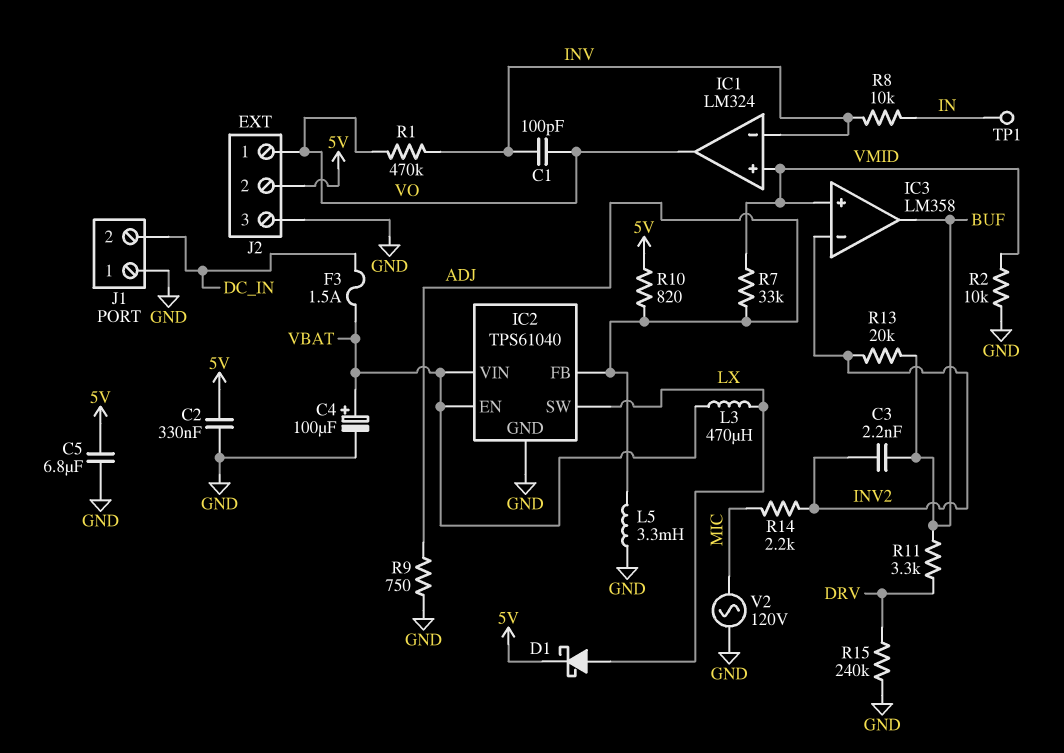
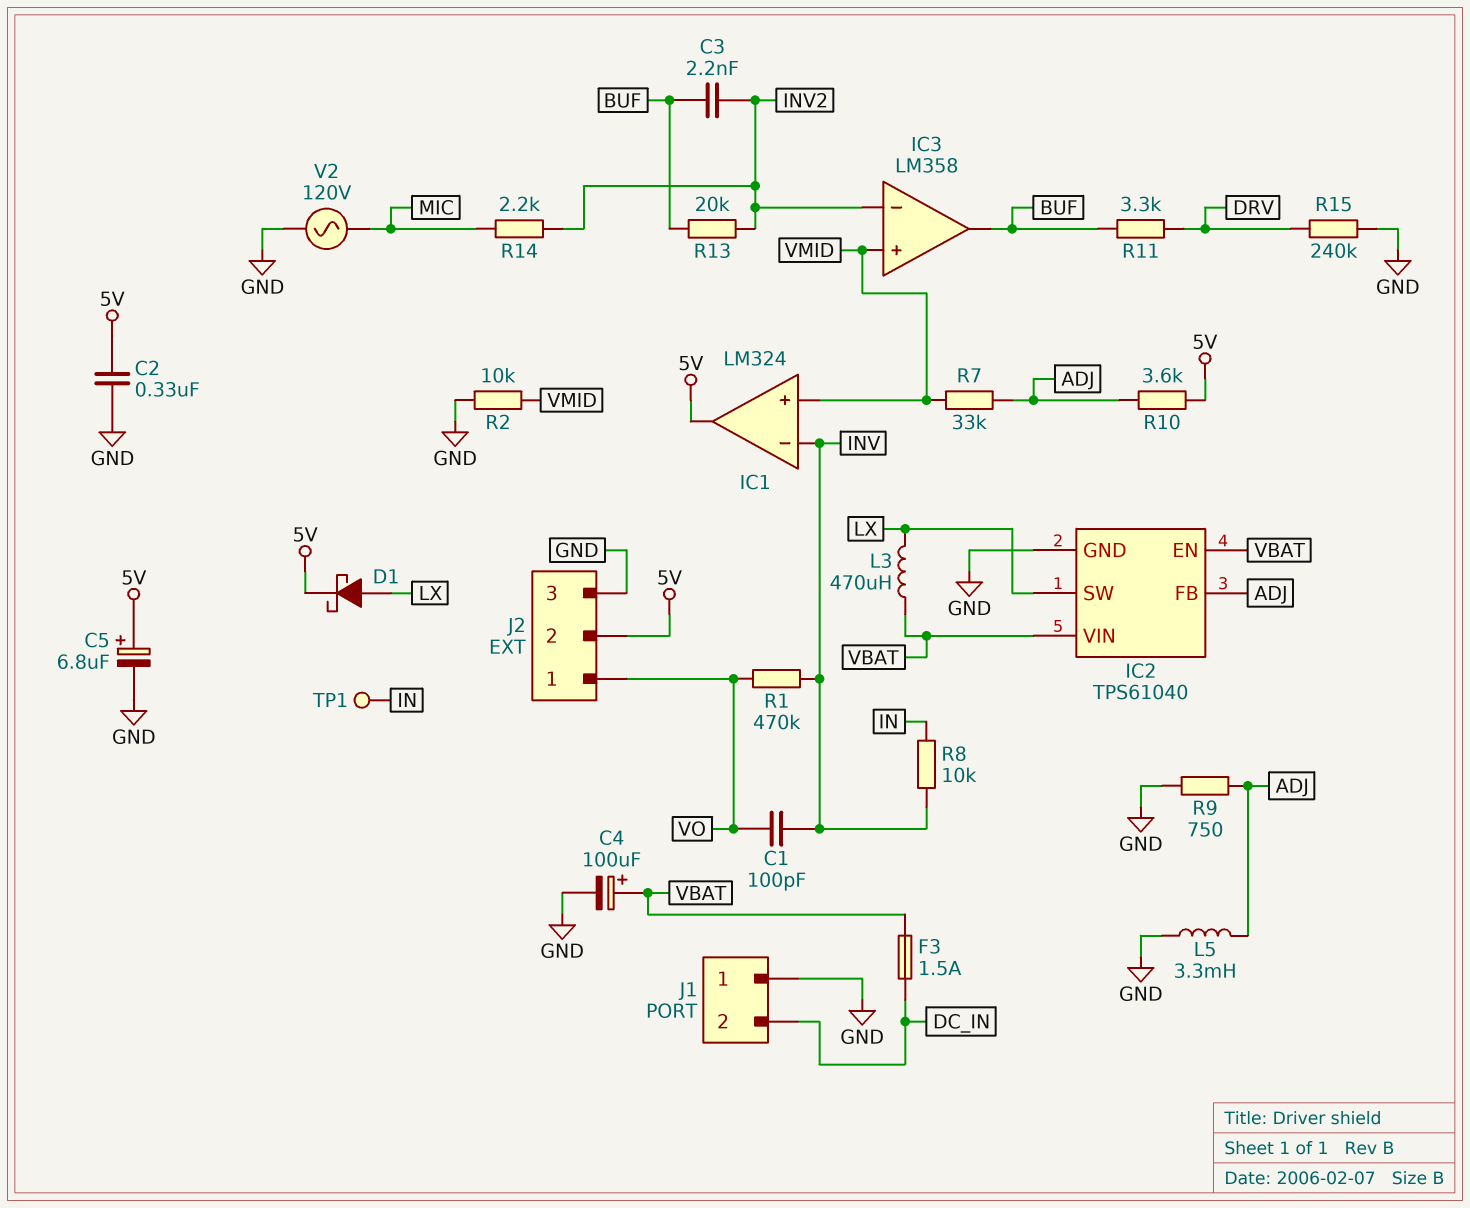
C5: 6.8uF (5V, GND) -> 6.8uF (plus 5V, minus GND)
IC1 pin out: VO -> 5V
R10: 820 (5V, ADJ) -> 3.6k (5V, ADJ)

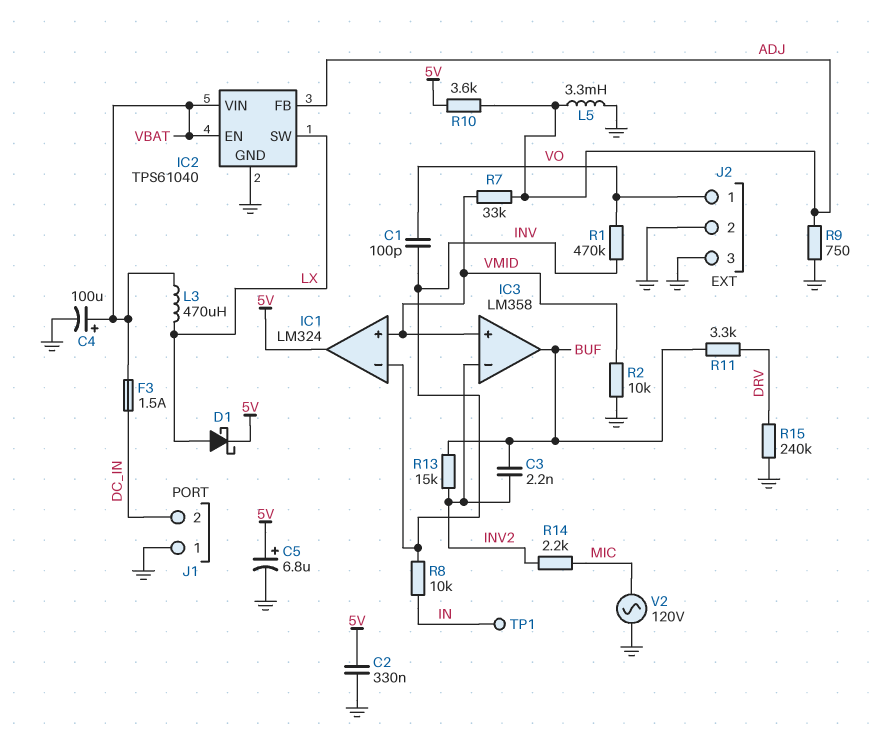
J2 pin 2: 5V -> GND
R13: 20k (BUF, INV2) -> 15k (BUF, INV2)

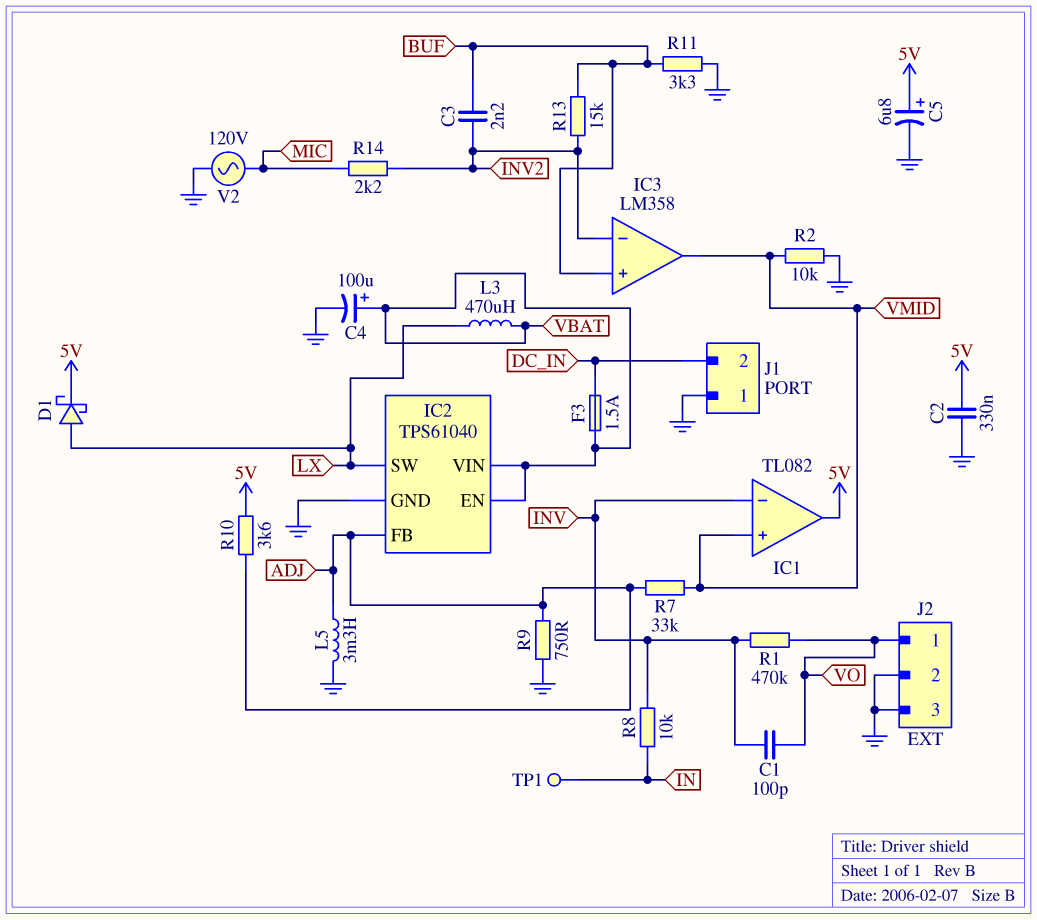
IC1: LM324 -> TL082
IC3 pin in+: VMID -> BUF
IC3 pin out: BUF -> VMID
R11: 3.3k (BUF, DRV) -> 3.3k (BUF, GND)
R15: 240k (DRV, GND) -> none

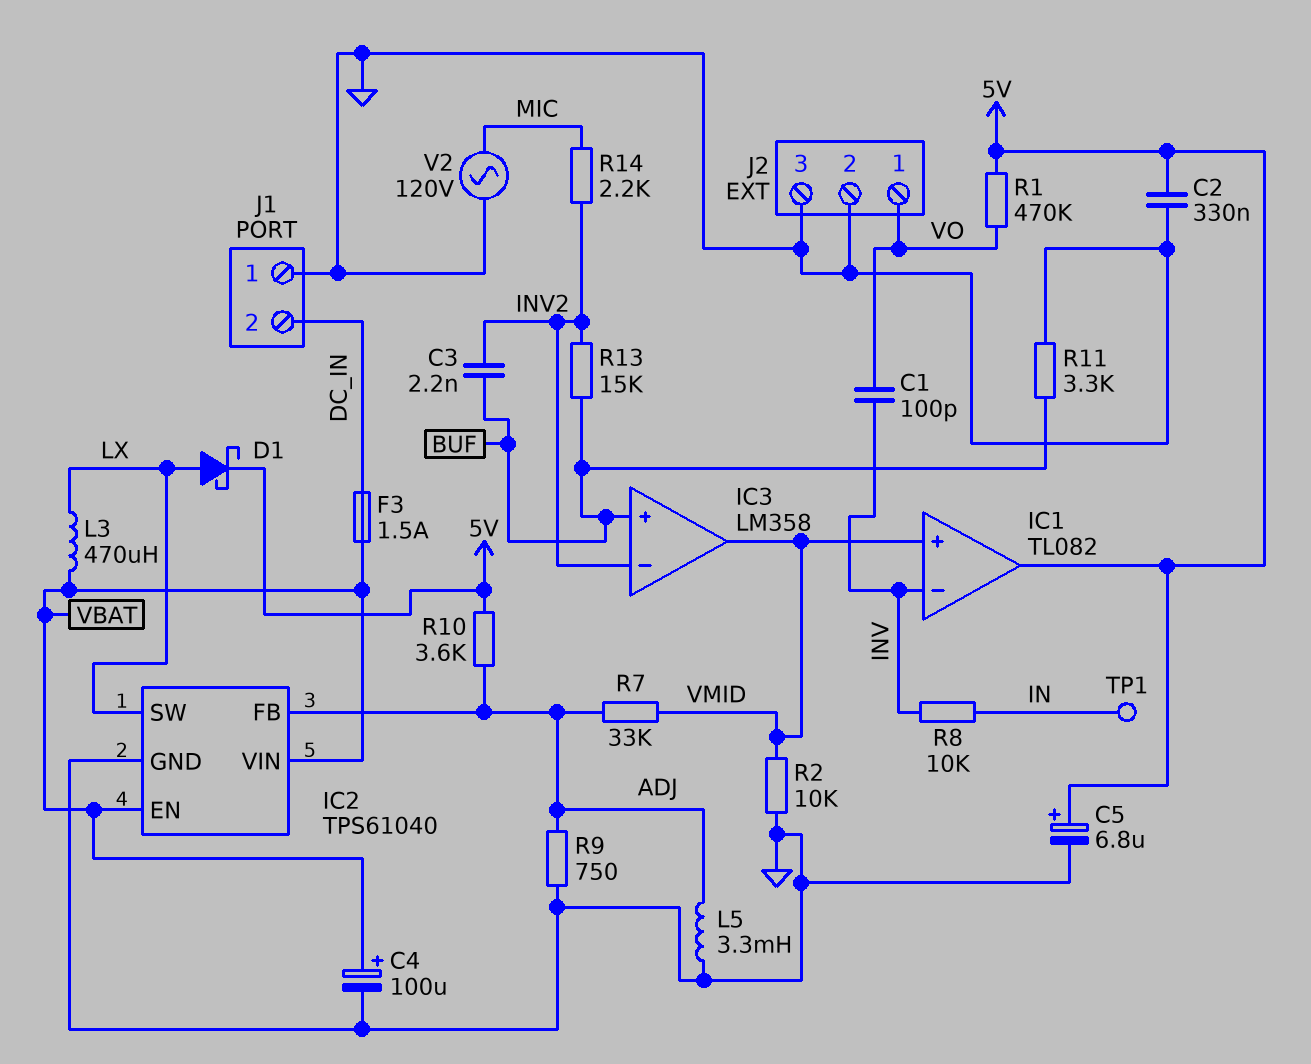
R1: 470k (INV, VO) -> 470k (5V, VO)

